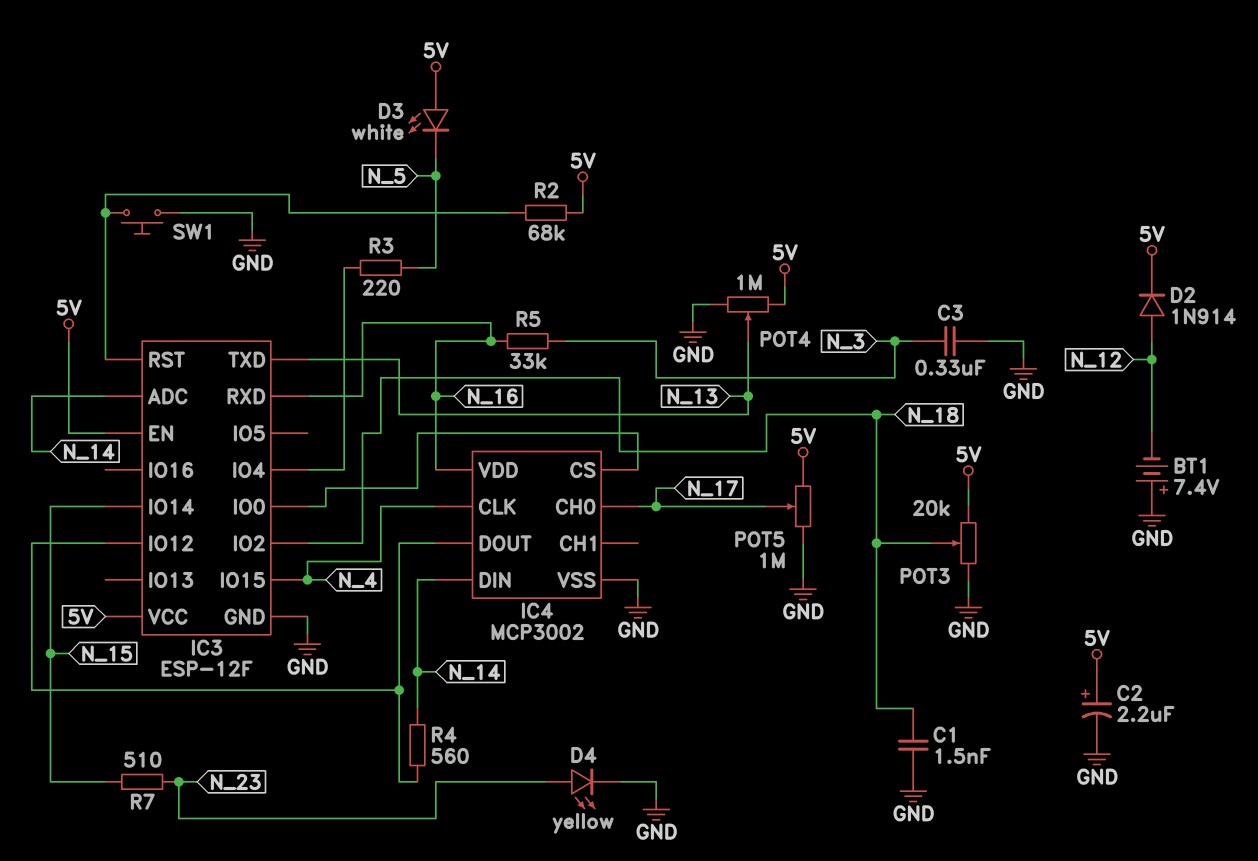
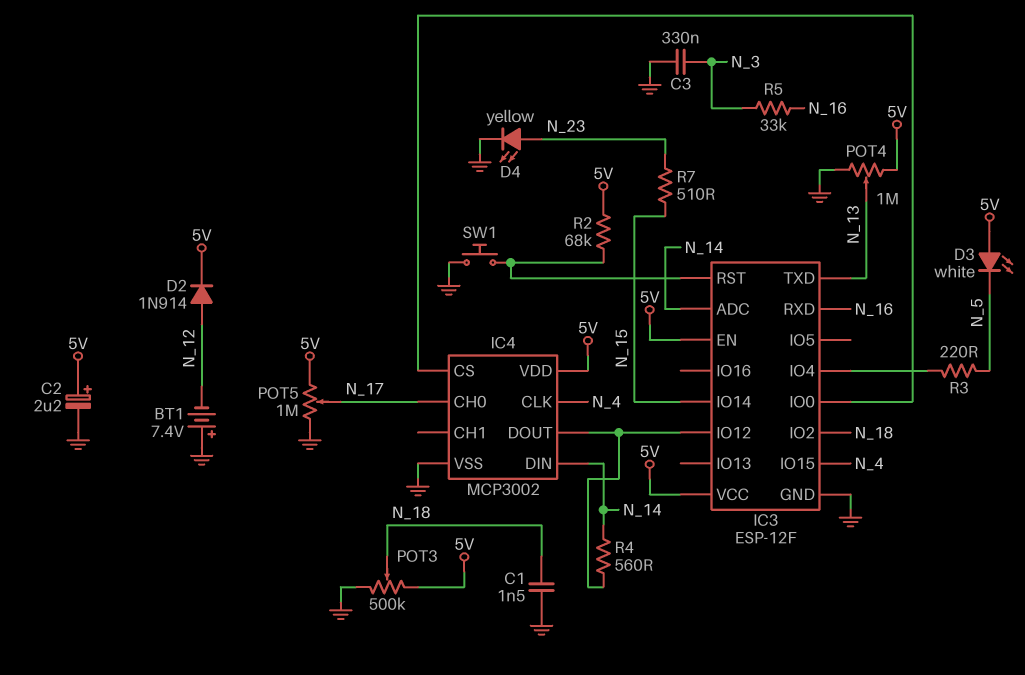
IC4 pin VDD: N_16 -> 5V
POT3: 20k (5V, GND, wiper N_18) -> 500k (5V, GND, wiper N_18)

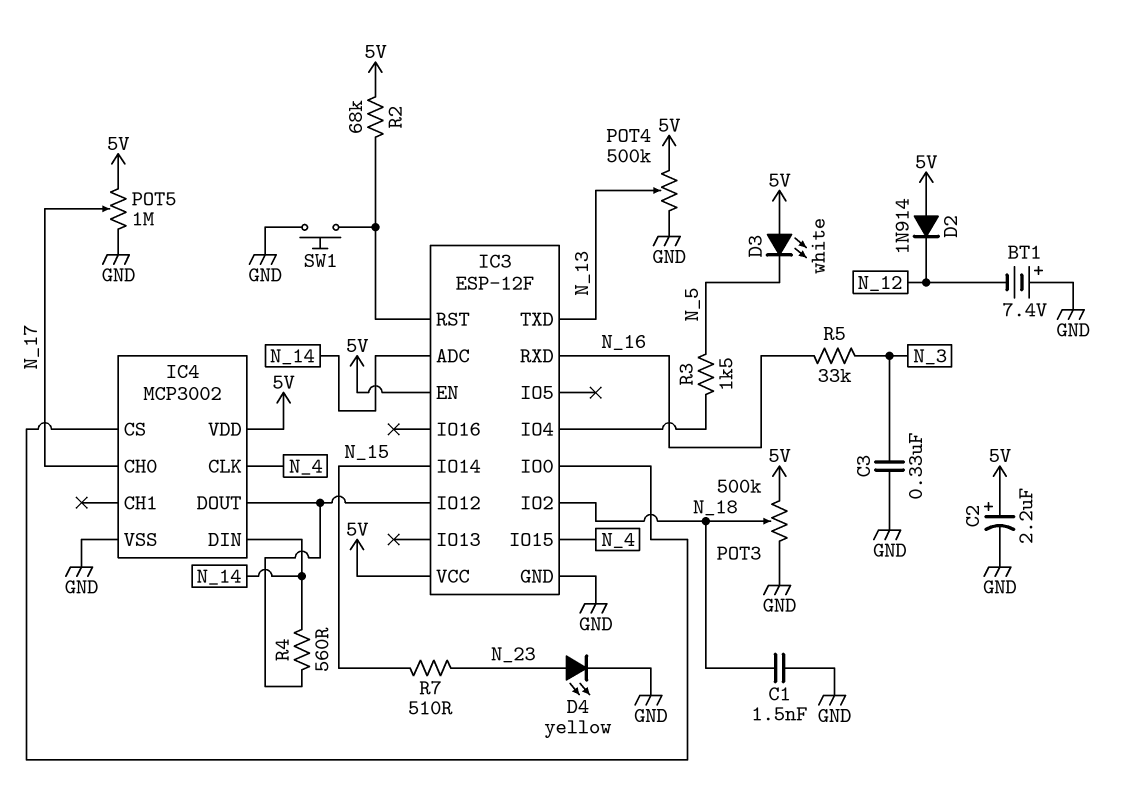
D2: diode 1N914 (A N_12, K 5V) -> diode 1N914 (A 5V, K N_12)
POT4: 1M (5V, GND, wiper N_13) -> 500k (5V, GND, wiper N_13)
R3: 220 (IC3/IO4, N_5) -> 1.5k (IC3/IO4, N_5)

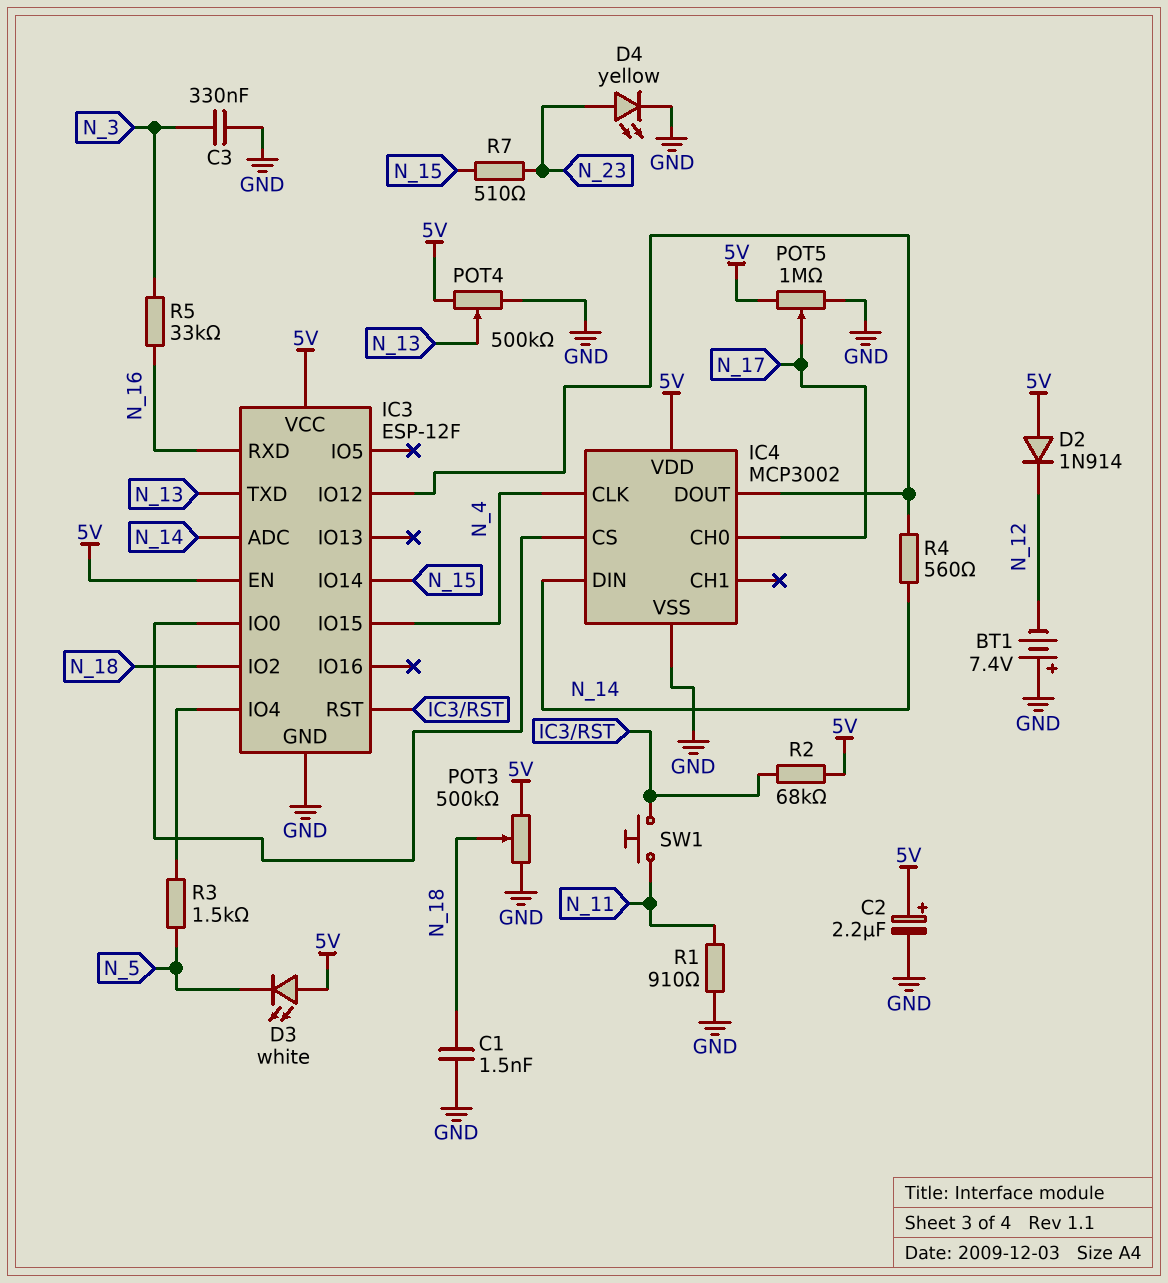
R1: none -> 910 (GND, N_11)
SW1: button (GND, IC3/RST) -> button (IC3/RST, N_11)

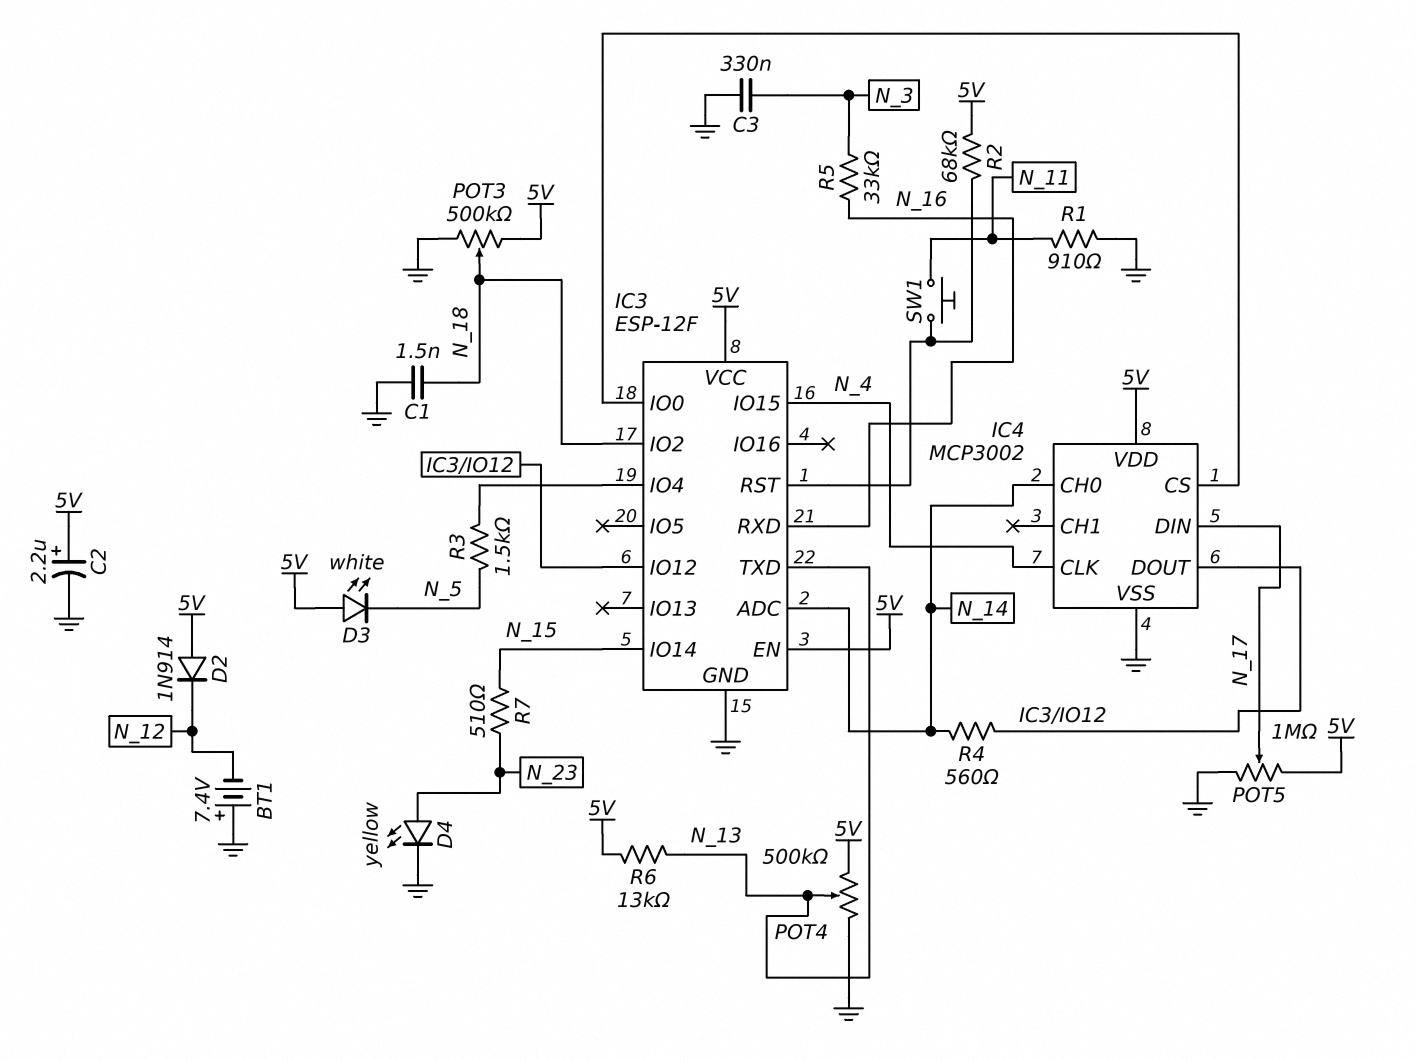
IC4 pin CH0: N_17 -> N_14
IC4 pin DIN: N_14 -> N_17
R6: none -> 13k (5V, N_13)

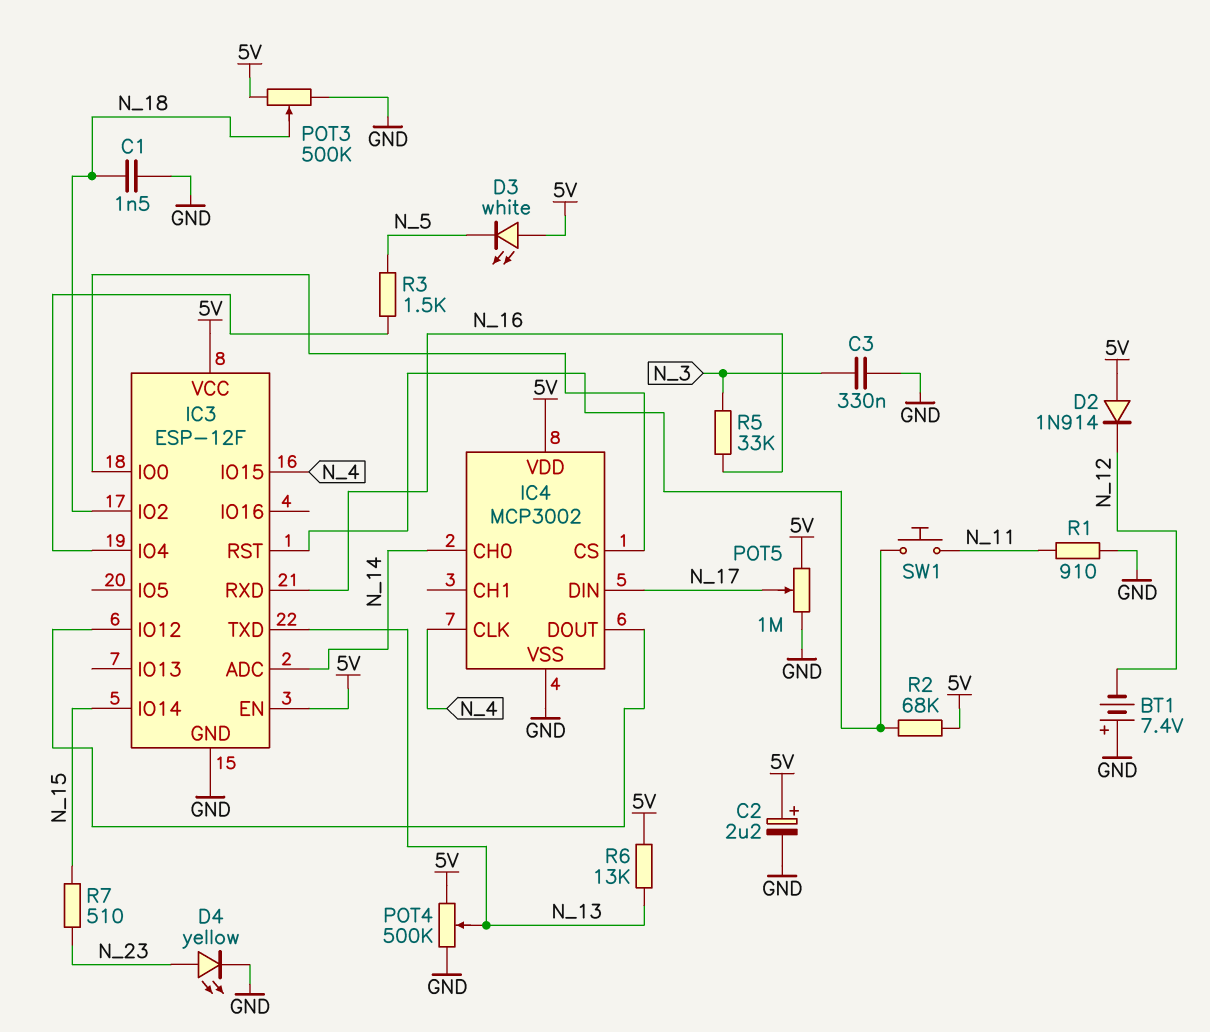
R4: 560 (IC3/IO12, N_14) -> none

